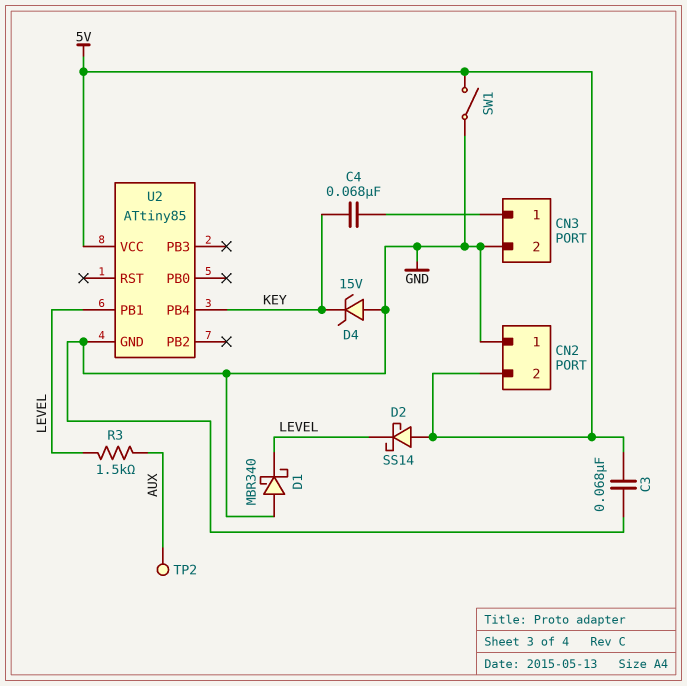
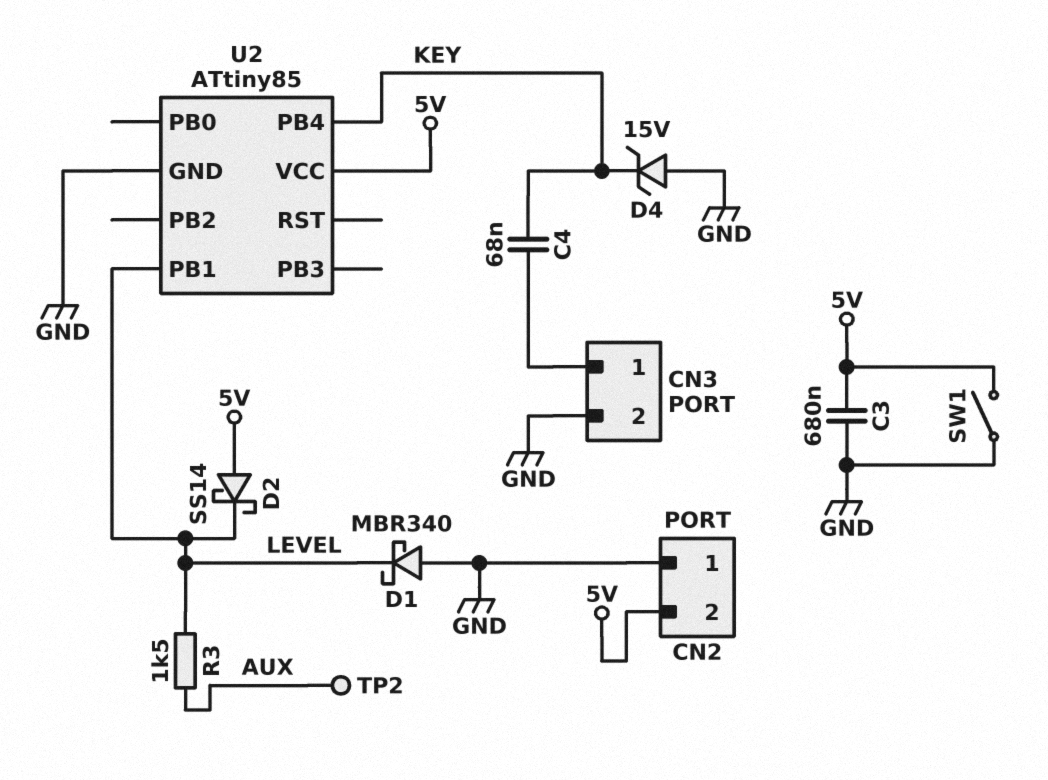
C3: 68nF (5V, GND) -> 680nF (5V, GND)

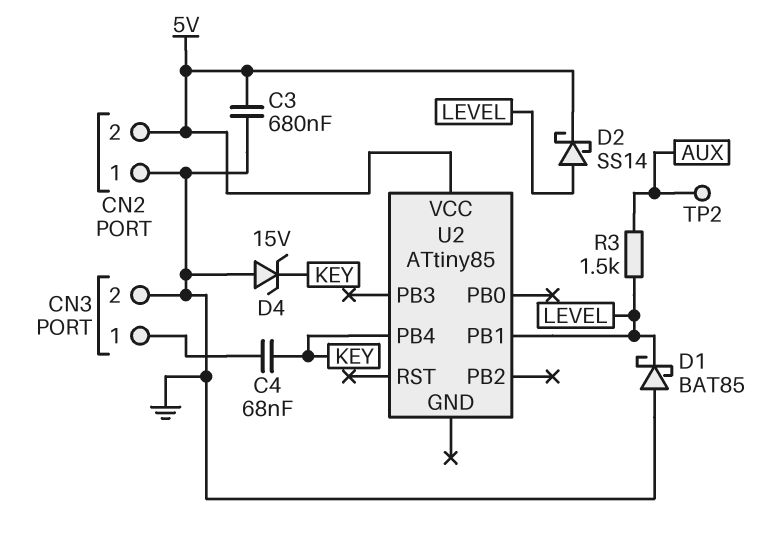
D1: schottky MBR340 (A GND, K LEVEL) -> schottky BAT85 (A GND, K LEVEL)
D2: schottky SS14 (A 5V, K LEVEL) -> schottky SS14 (A LEVEL, K 5V)
SW1: switch (5V, GND) -> none
U2 pin GND: GND -> none

